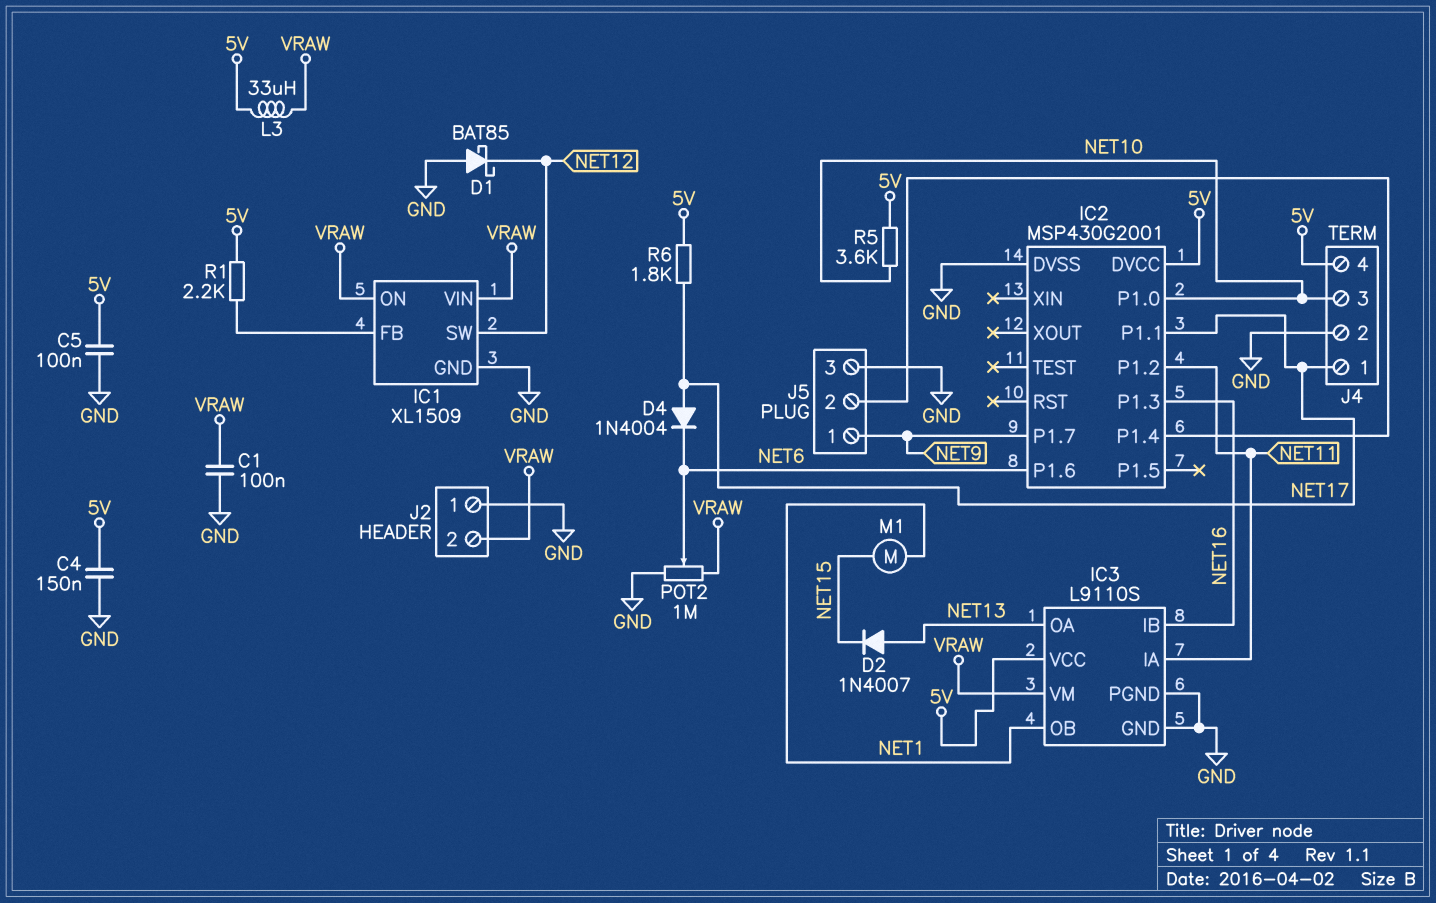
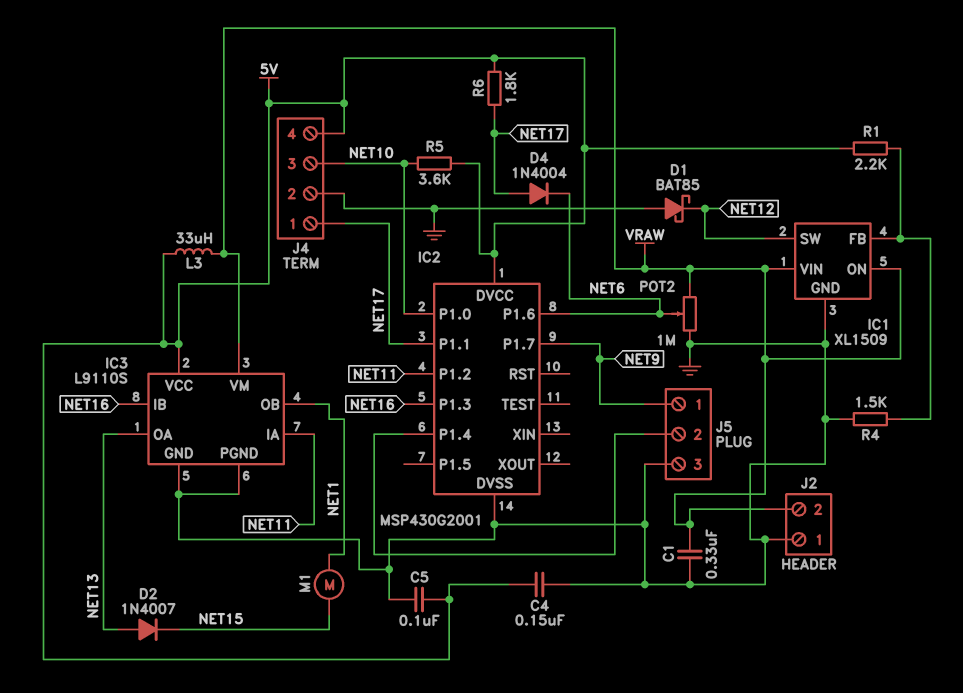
C1: 100nF (GND, VRAW) -> 330nF (GND, VRAW)
R4: none -> 1.5k (GND, IC1/FB)

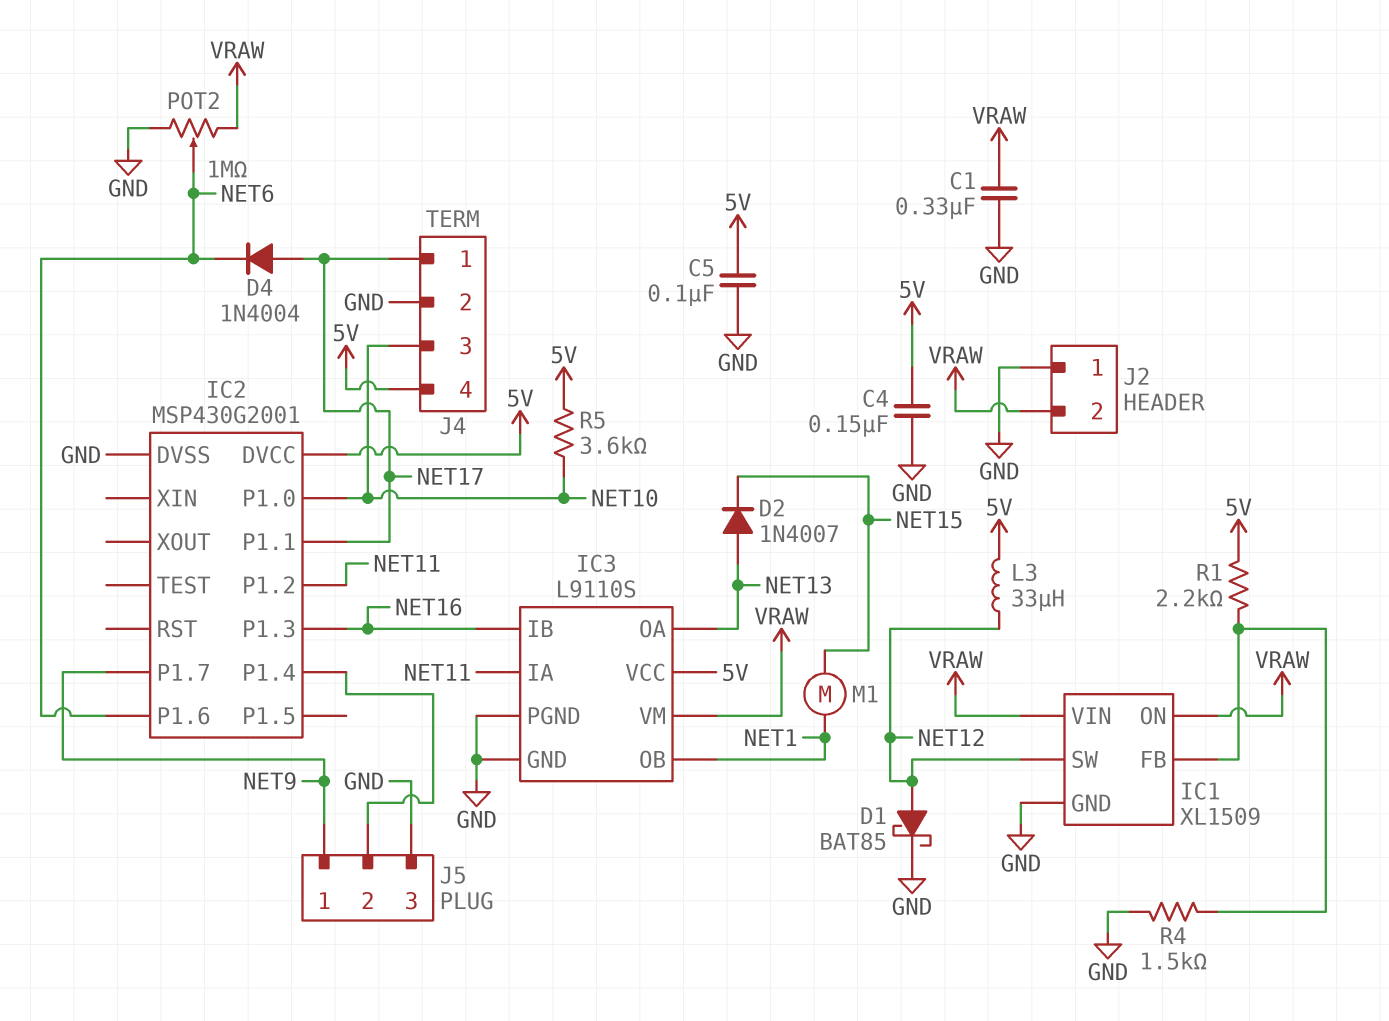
D1: schottky BAT85 (A GND, K NET12) -> schottky BAT85 (A NET12, K GND)
L3: 33uH (5V, VRAW) -> 33uH (5V, NET12)
R6: 1.8k (5V, NET17) -> none

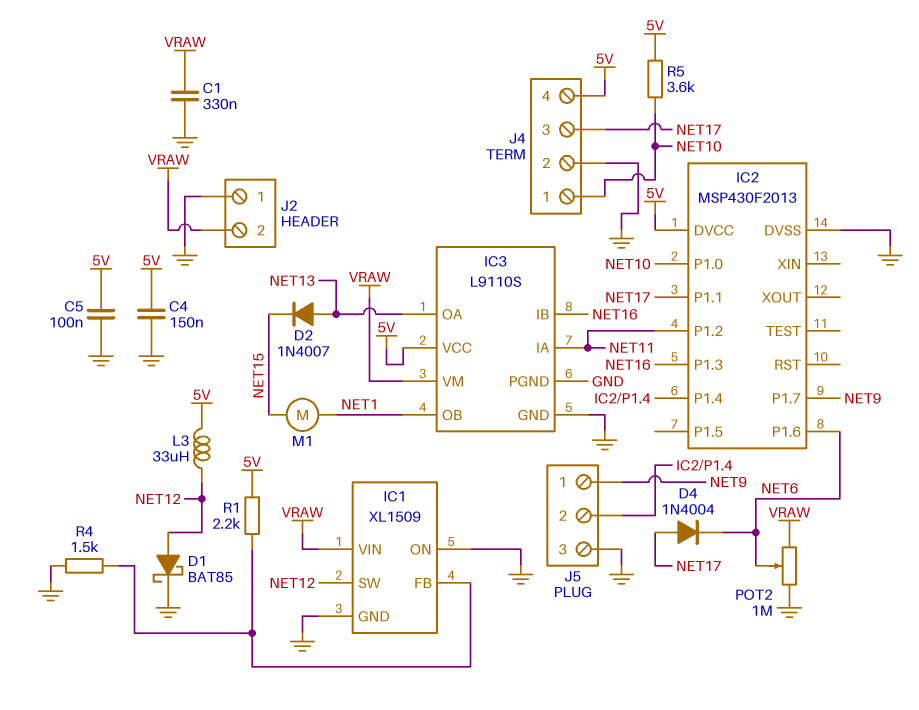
IC1 pin ON: VRAW -> GND
IC2: MSP430G2001 -> MSP430F2013
J4 pin 1: NET17 -> NET10
J4 pin 3: NET10 -> NET17

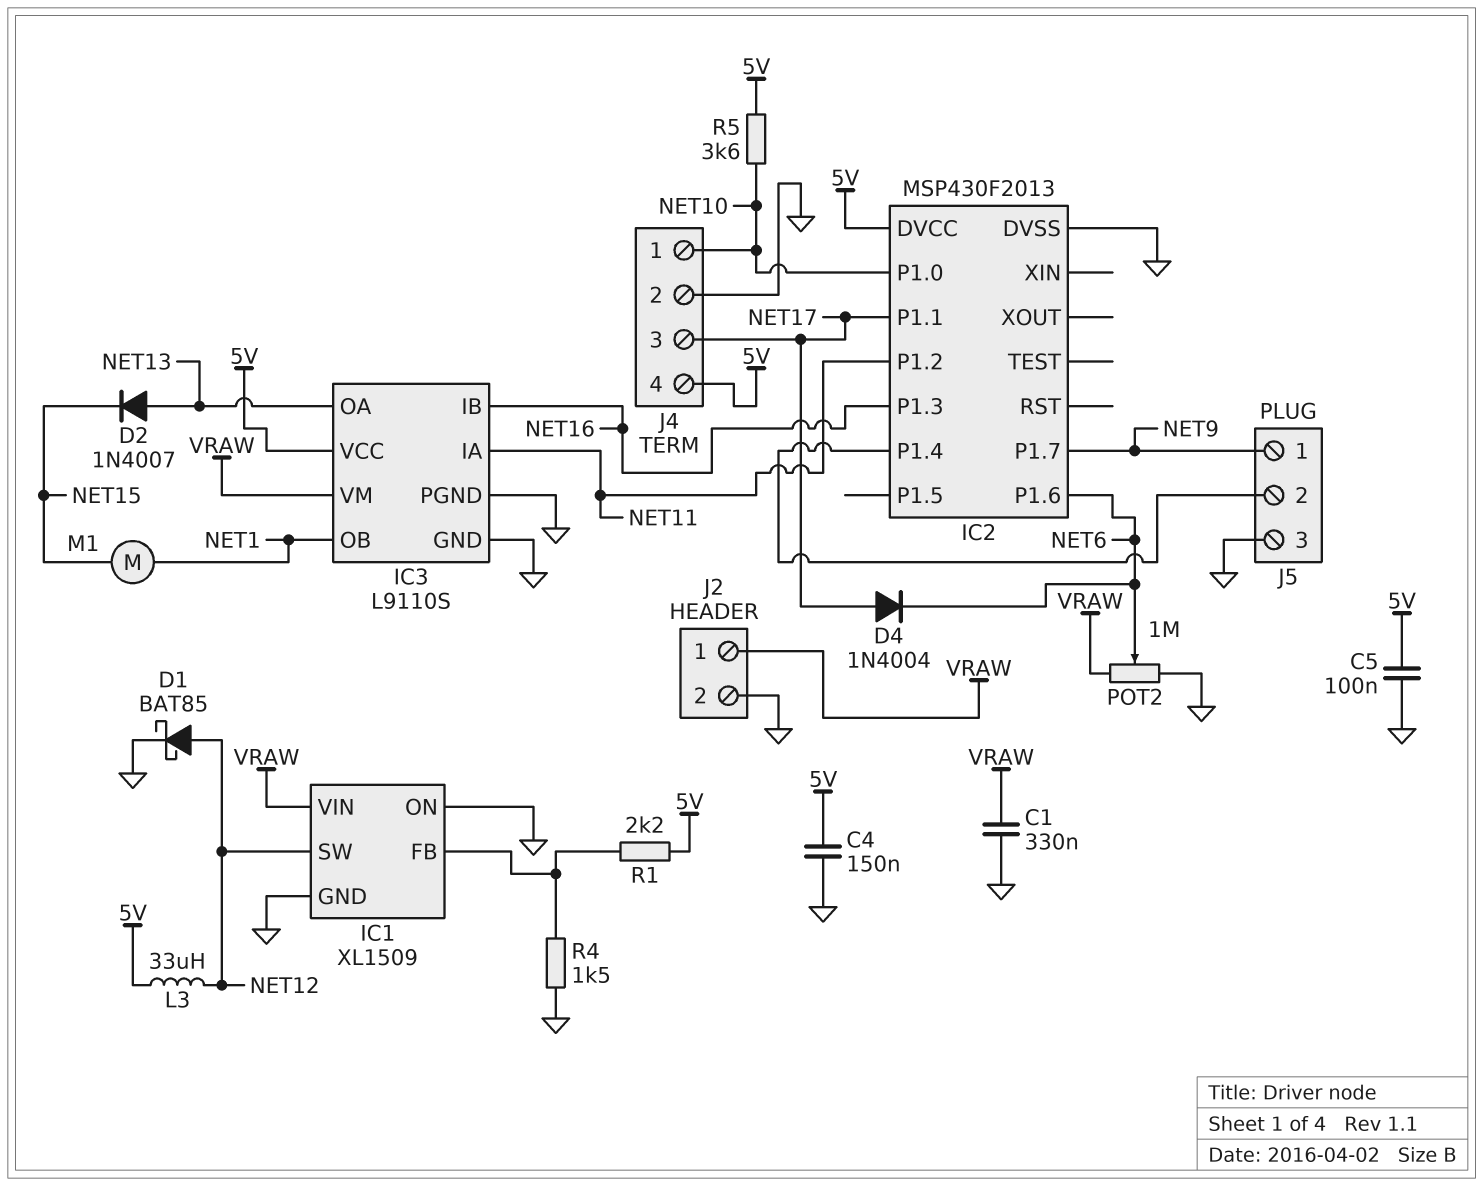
J2 pin 1: GND -> VRAW
J2 pin 2: VRAW -> GND

